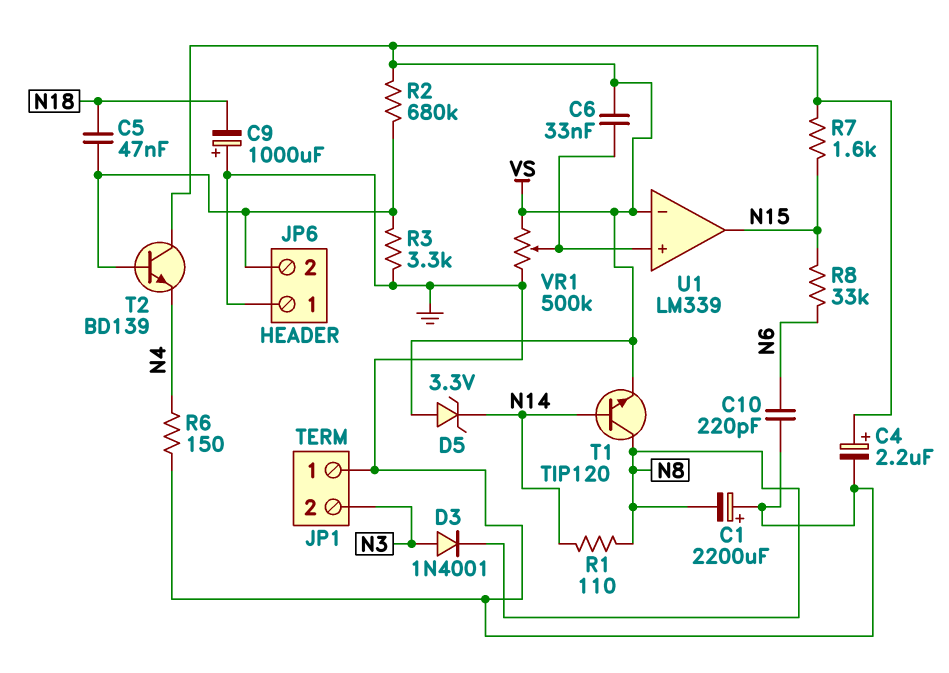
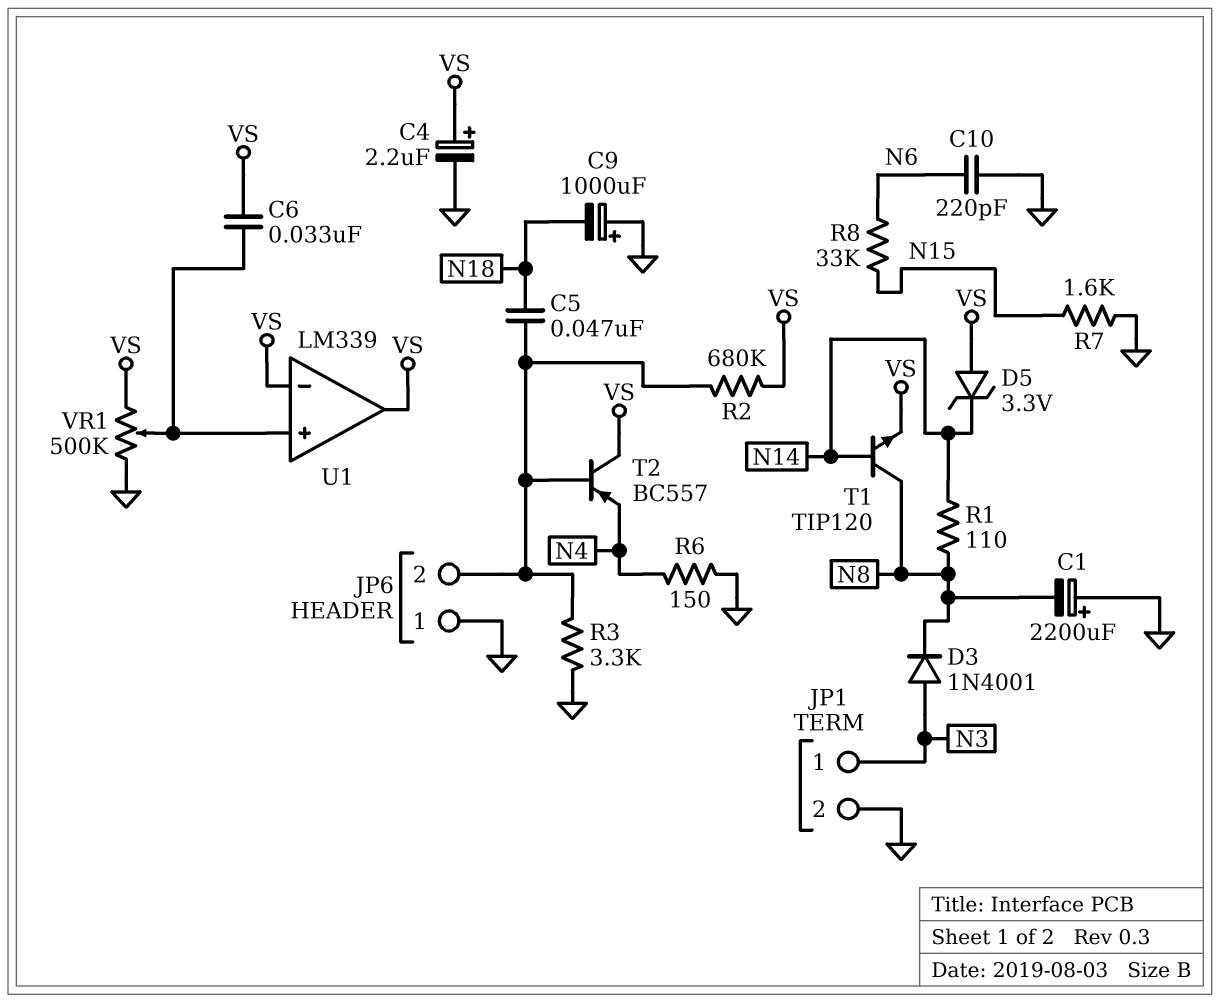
JP1 pin 1: GND -> N3
JP1 pin 2: N3 -> GND
R7: 1.6k (N15, VS) -> 1.6k (GND, N15)
T2: NPN BD139 (B JP6/2, C VS, E N4) -> PNP BC557 (B JP6/2, C VS, E N4)
U1 pin out: N15 -> VS

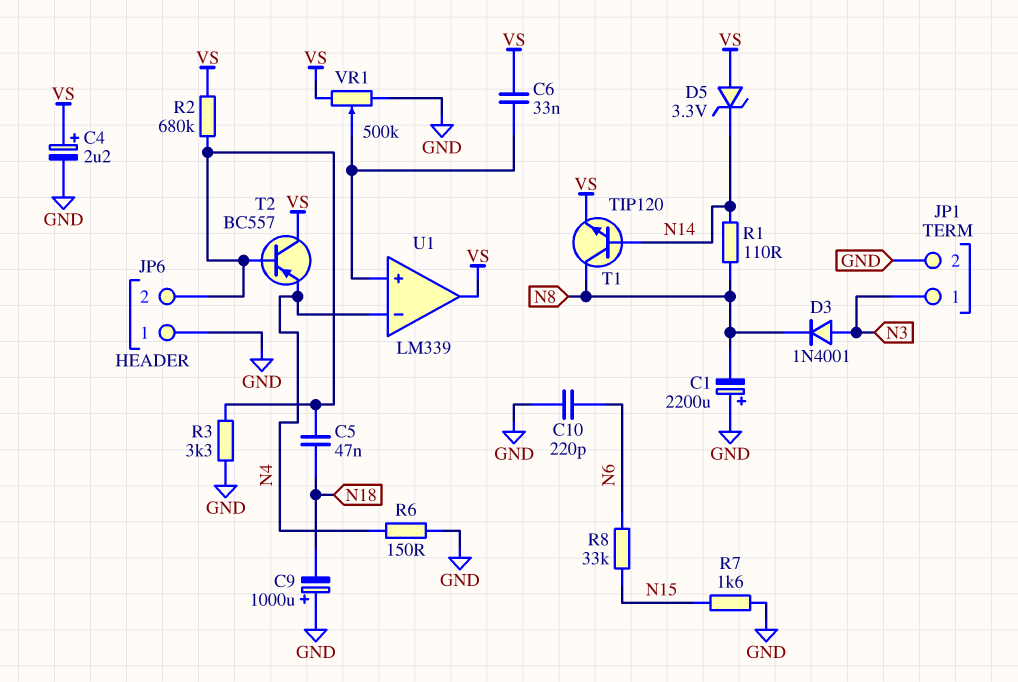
U1 pin in-: VS -> N4

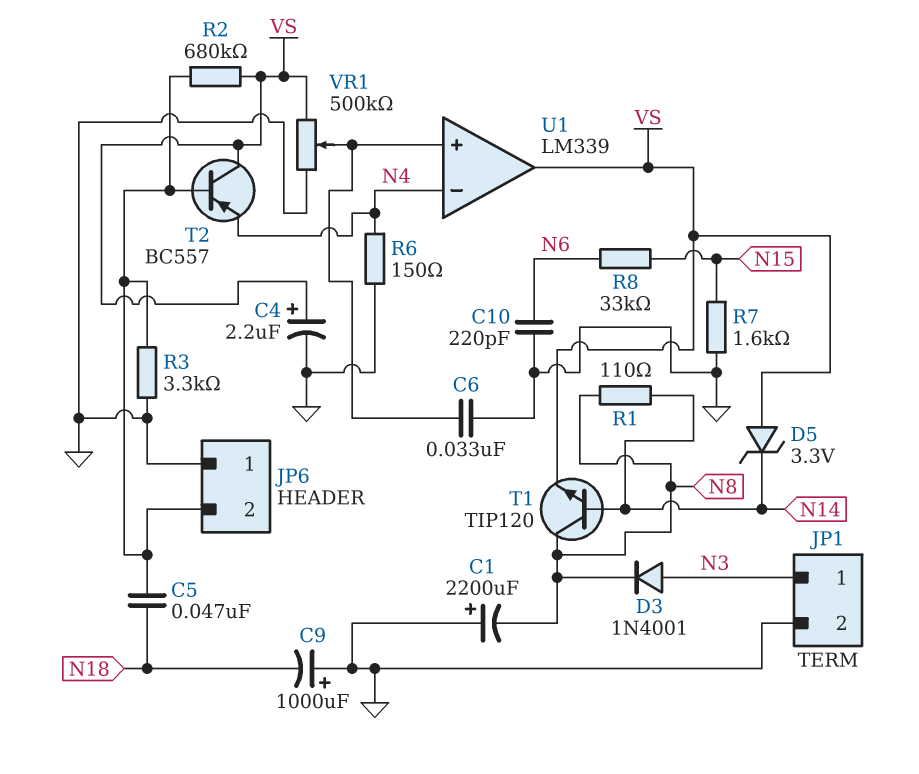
C6: 33nF (U1/in+, VS) -> 33nF (GND, U1/in+)

